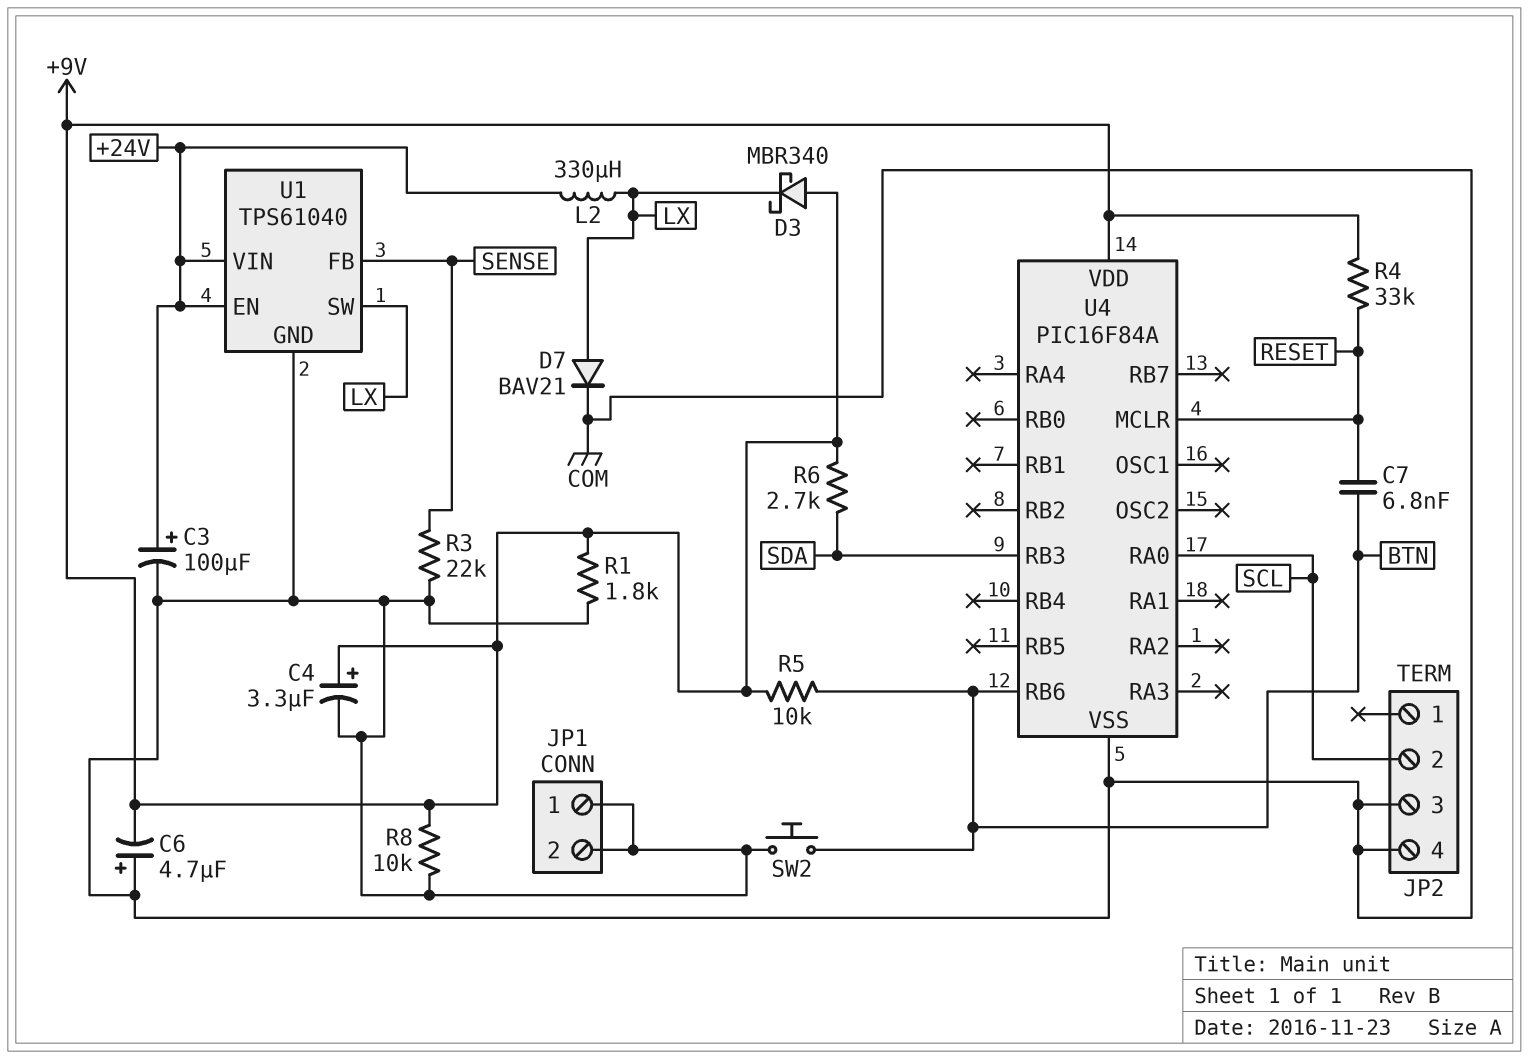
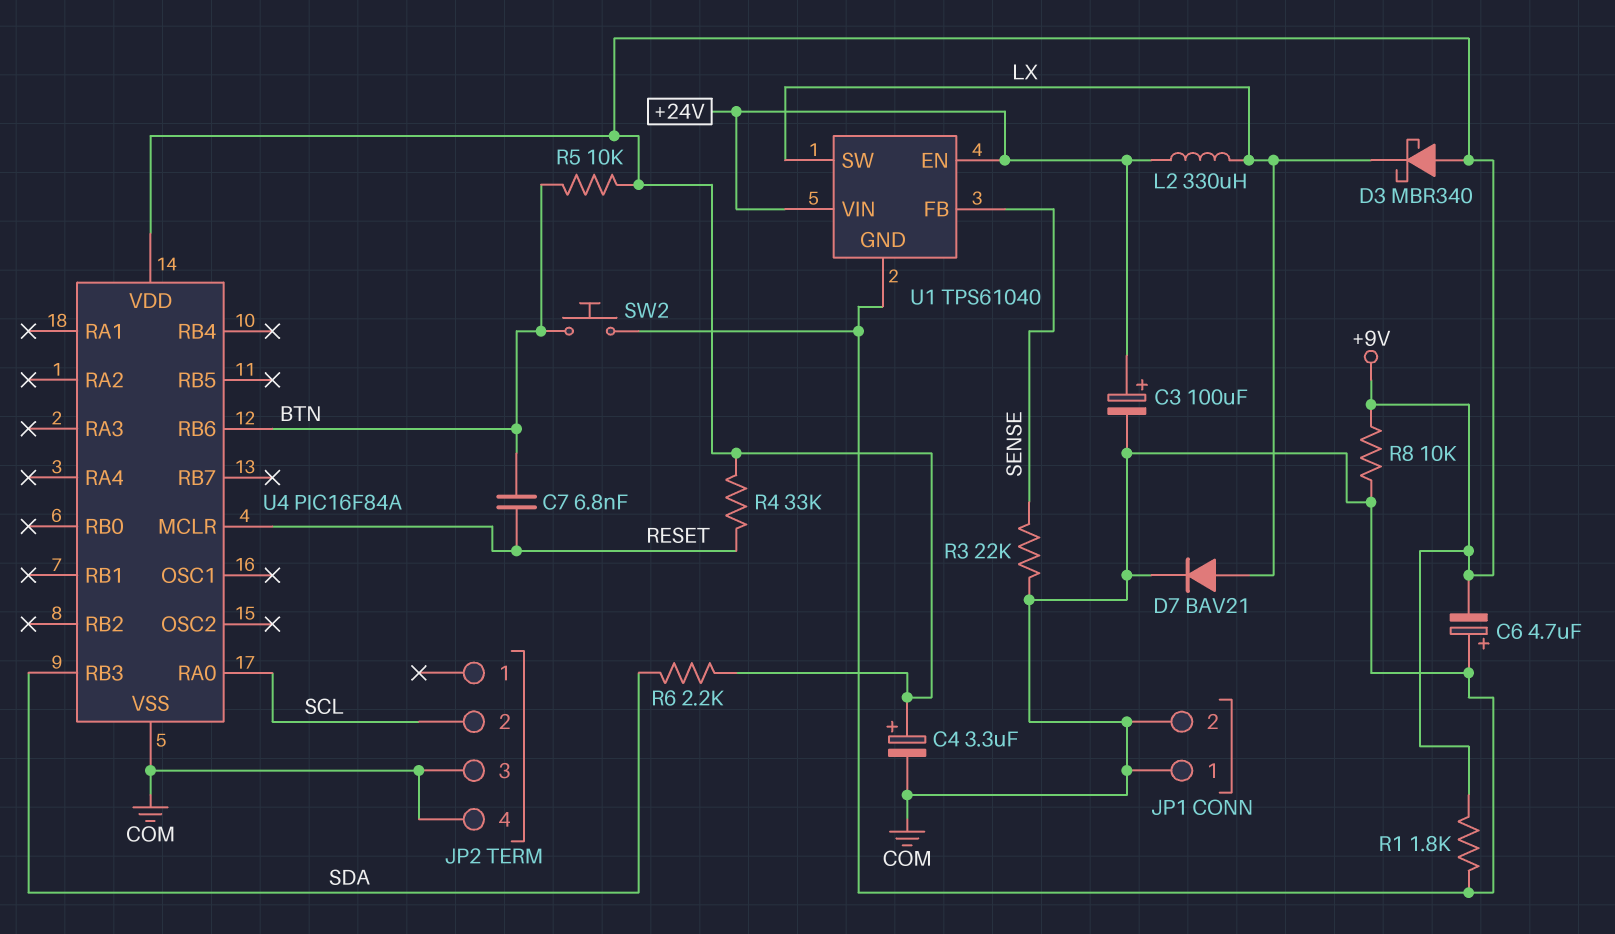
R6: 2.7k (+9V, SDA) -> 2.2k (+9V, SDA)

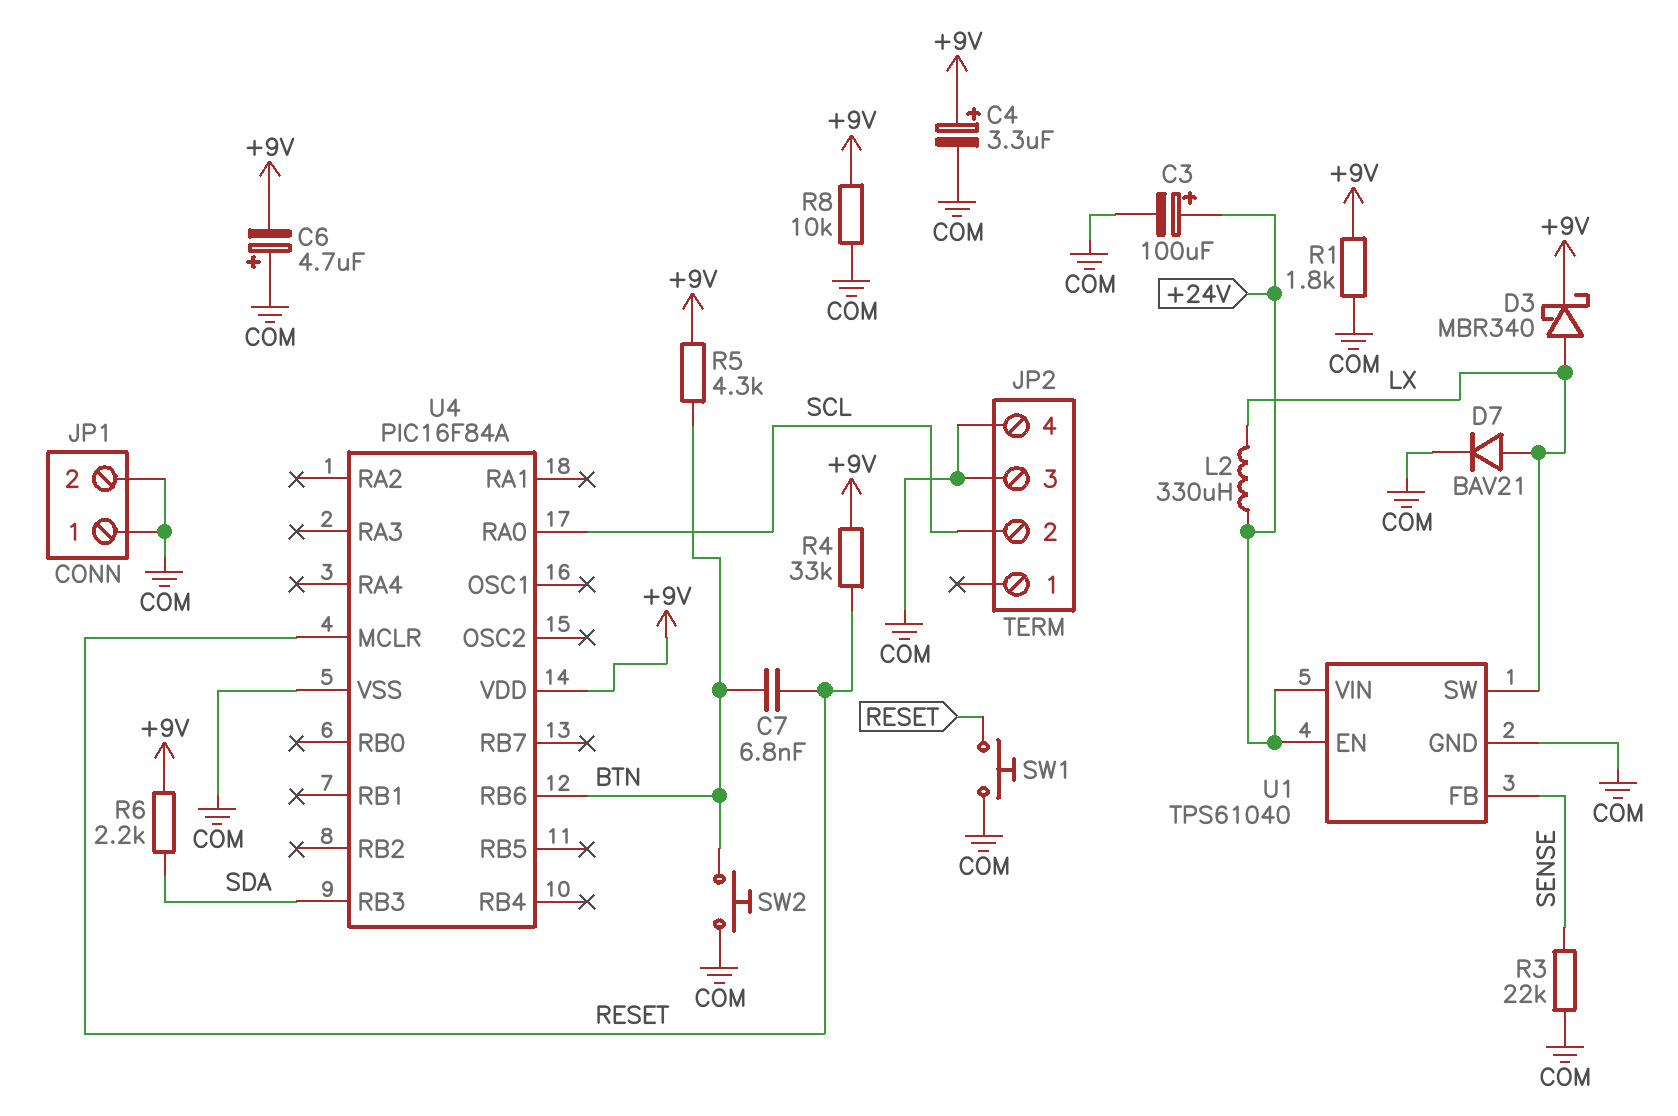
D3: schottky MBR340 (A +9V, K LX) -> schottky MBR340 (A LX, K +9V)
R5: 10k (+9V, BTN) -> 4.3k (+9V, BTN)
SW1: none -> button (COM, RESET)

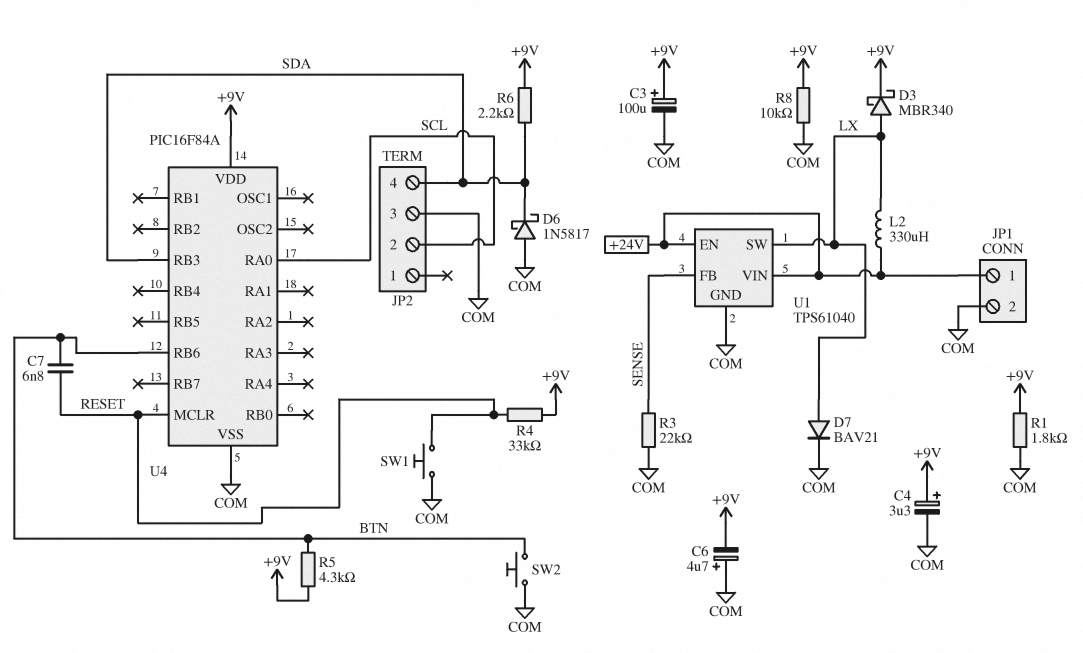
C3: 100uF (plus +24V, minus COM) -> 100uF (plus +9V, minus COM)
D6: none -> schottky 1N5817 (A COM, K SDA)
JP1 pin 1: COM -> +24V
JP2 pin 4: COM -> SDA

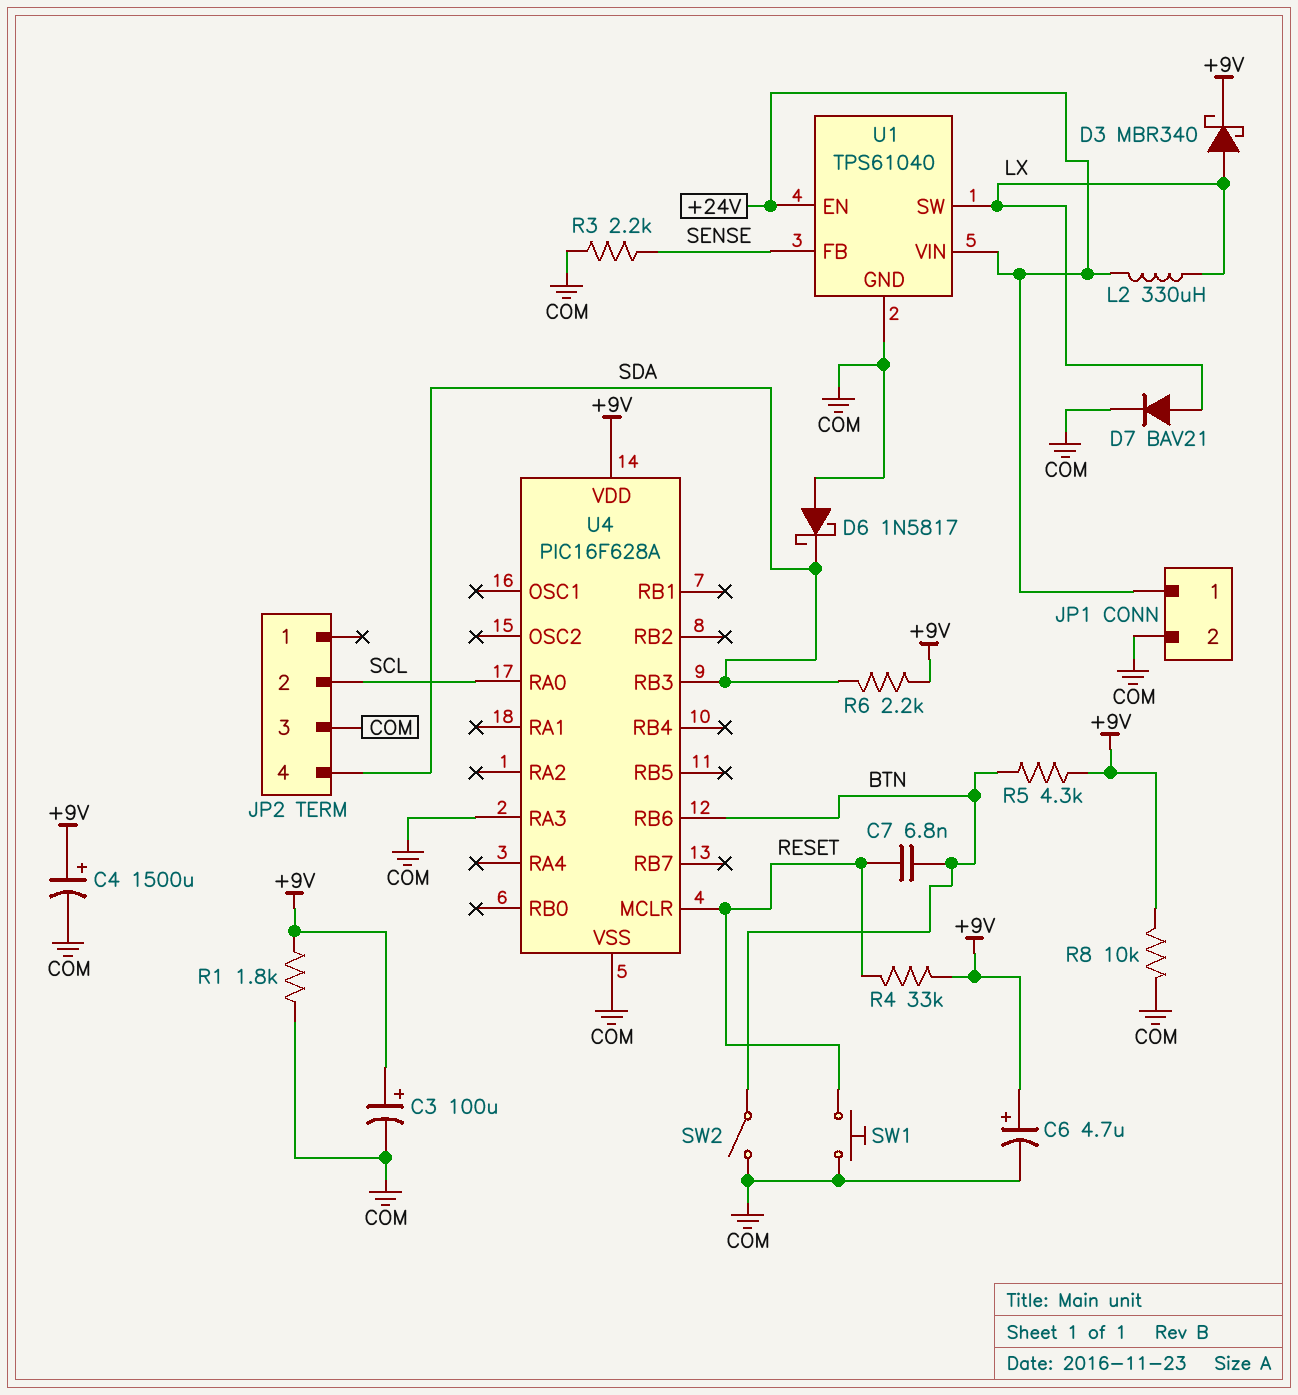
C4: 3.3uF (plus +9V, minus COM) -> 1500uF (plus +9V, minus COM)
C6: 4.7uF (plus COM, minus +9V) -> 4.7uF (plus +9V, minus COM)
R3: 22k (COM, SENSE) -> 2.2k (COM, SENSE)
SW2: button (BTN, COM) -> switch (BTN, COM)
U4: PIC16F84A -> PIC16F628A
U4 pin RA3: none -> COM

